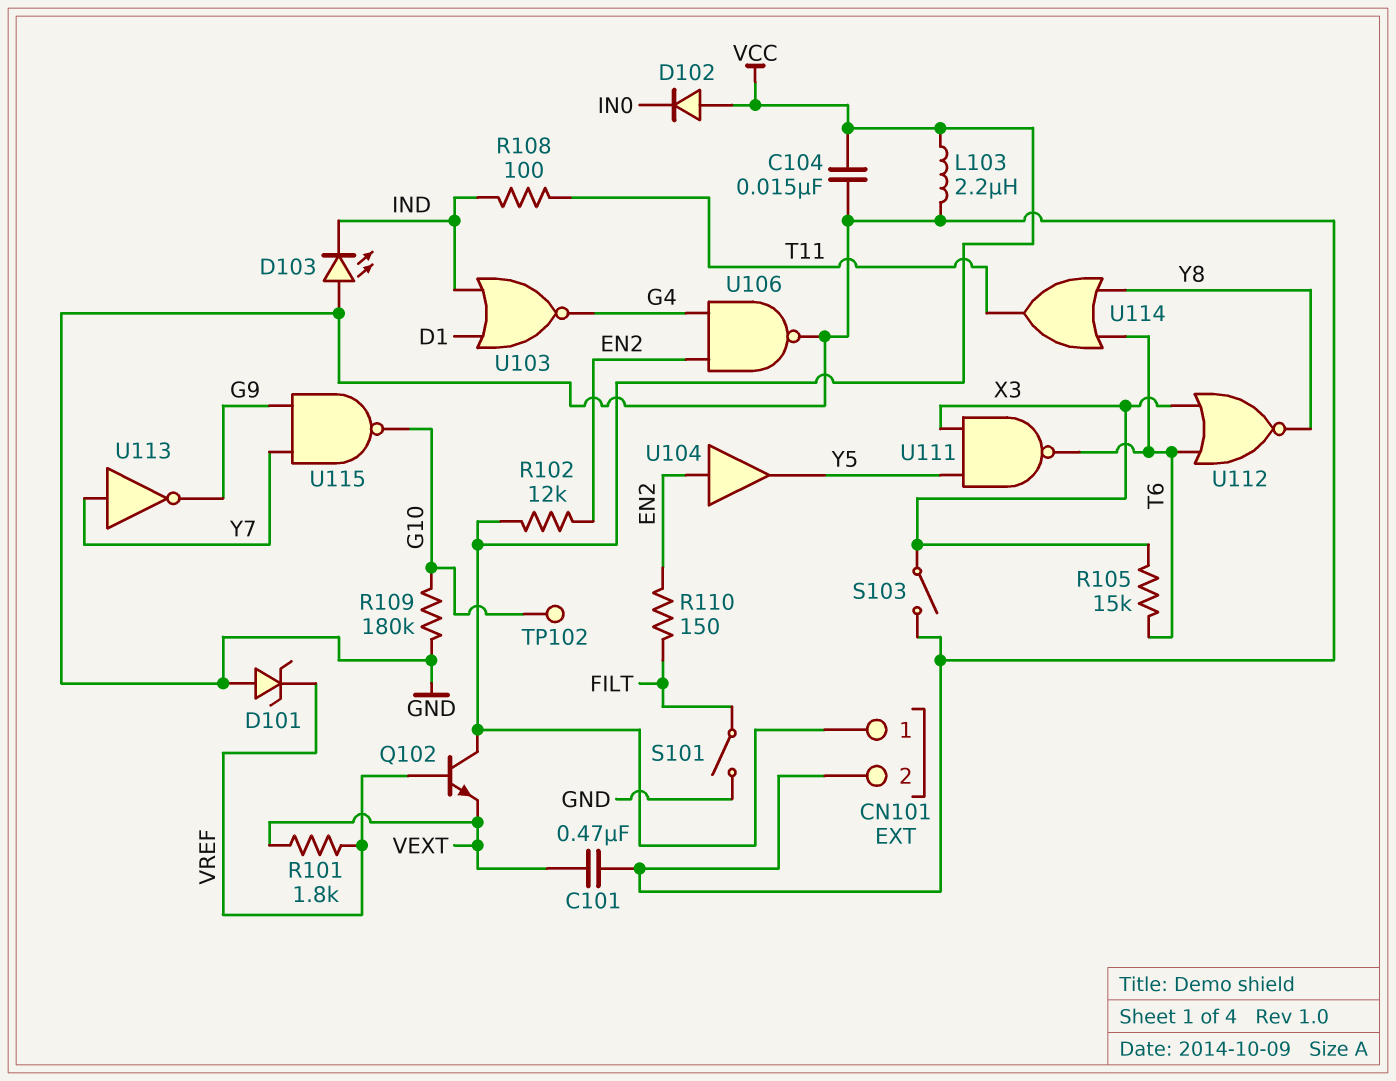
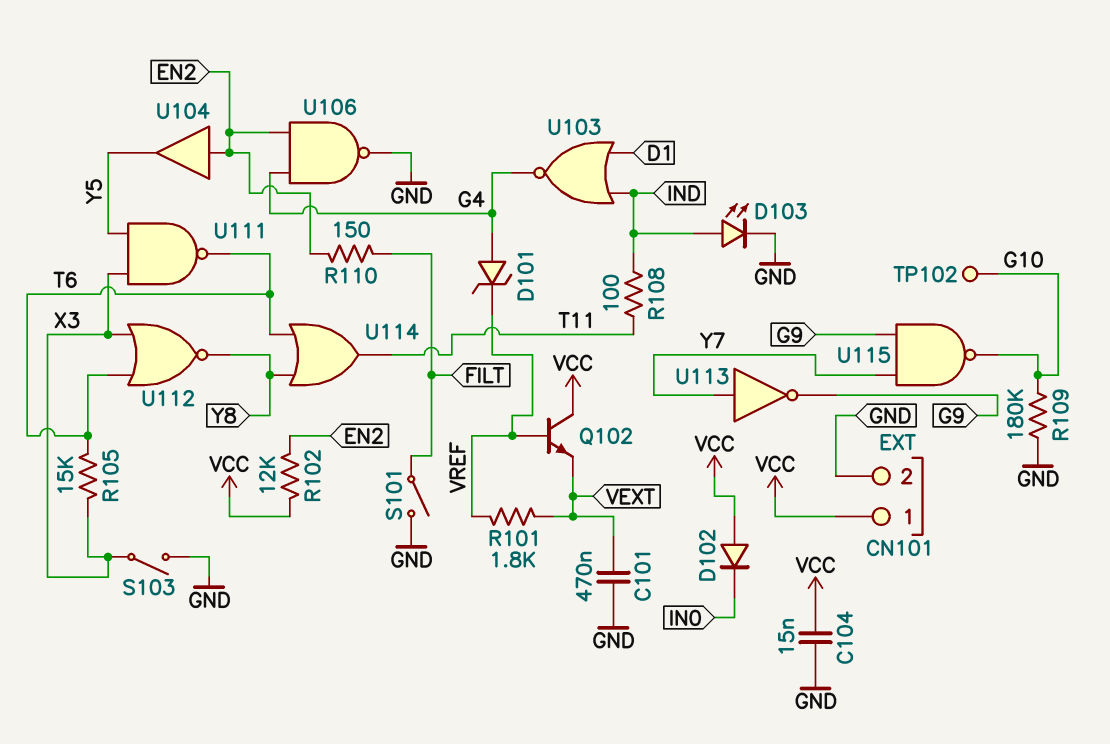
D101: zener (A GND, K VREF) -> zener (A G4, K VREF)
D103: LED (A GND, K IND) -> LED (A IND, K GND)
L103: 2.2uH (GND, VCC) -> none

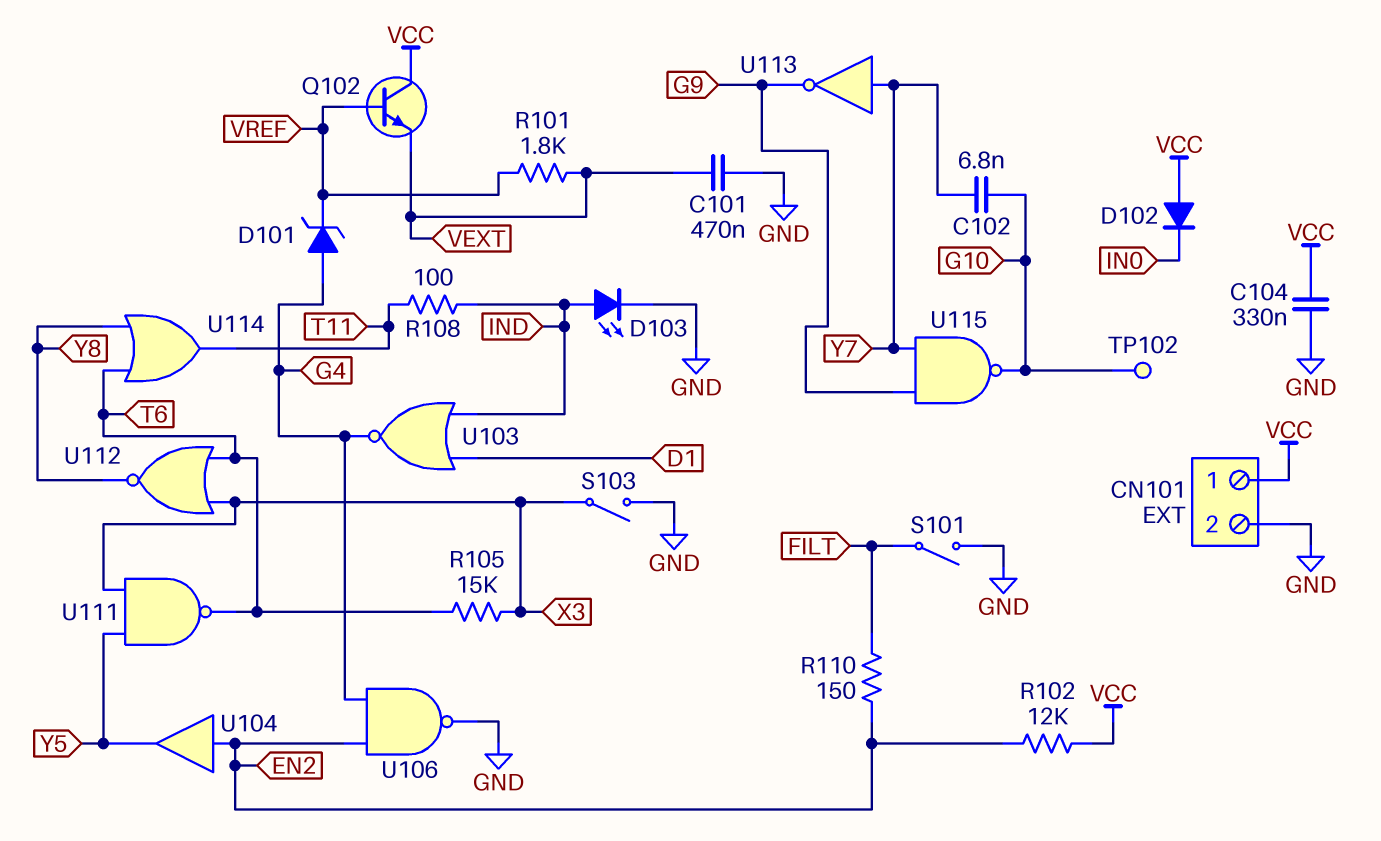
C102: none -> 6.8nF (G10, Y7)
C104: 15nF (GND, VCC) -> 330nF (GND, VCC)
R109: 180k (G10, GND) -> none

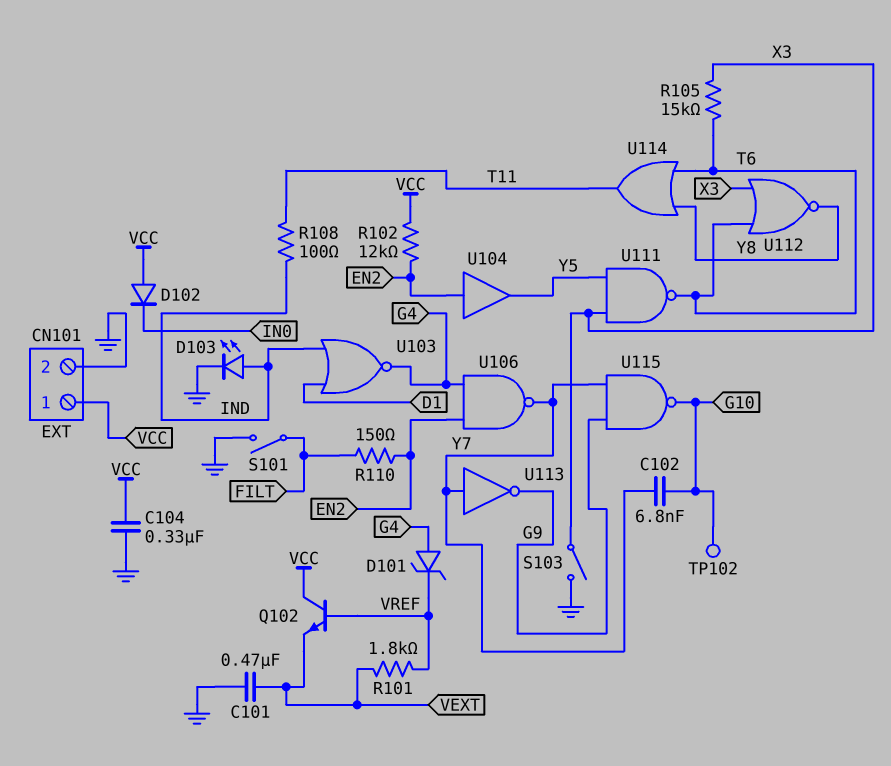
U106: NAND (in EN2, in G4, out GND) -> NAND (in EN2, in G4, out Y7)

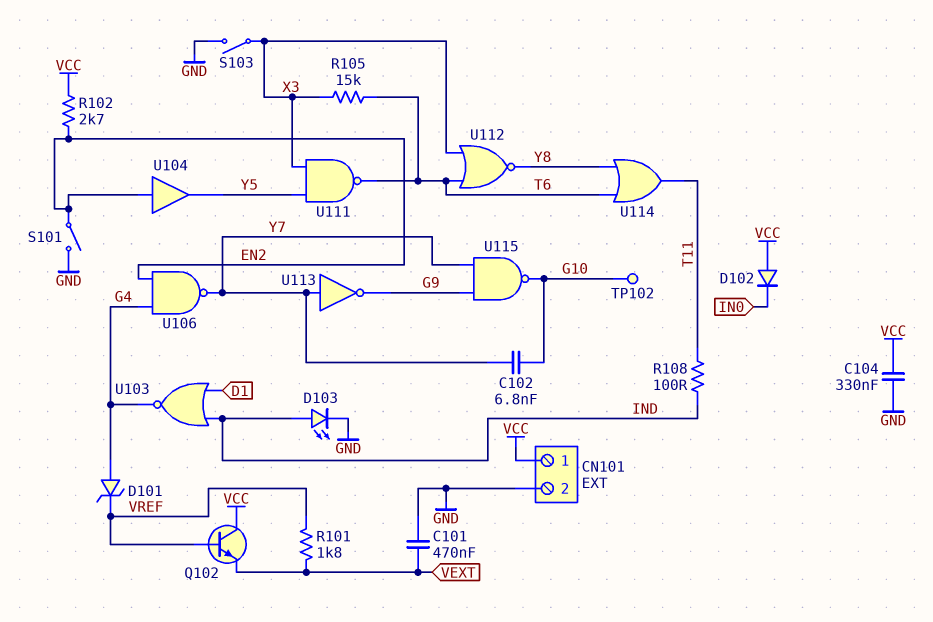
R102: 12k (EN2, VCC) -> 2.7k (EN2, VCC)
R110: 150 (EN2, FILT) -> none
S101: switch (FILT, GND) -> switch (EN2, GND)

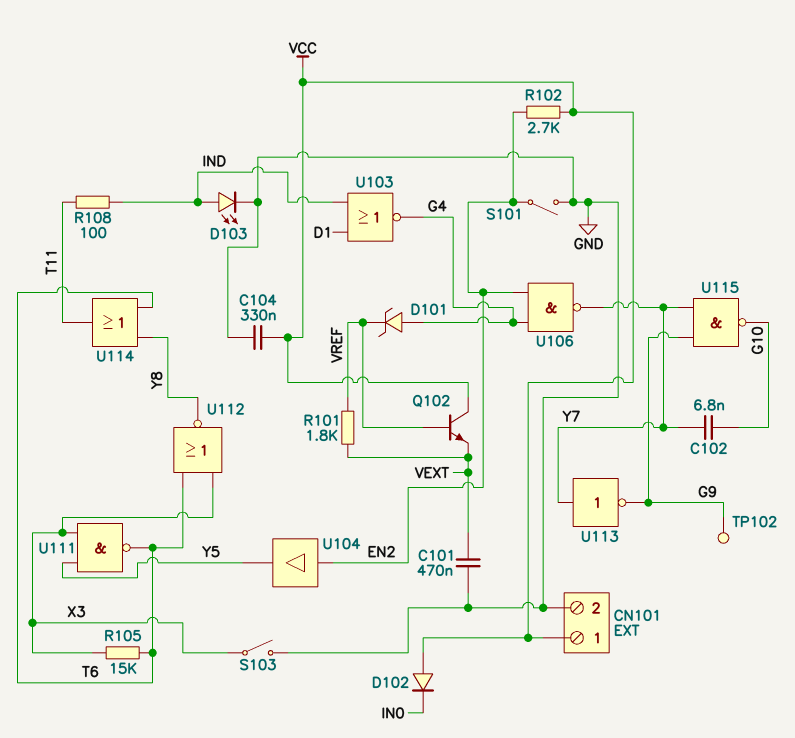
TP102: test point (G10) -> test point (G9)

